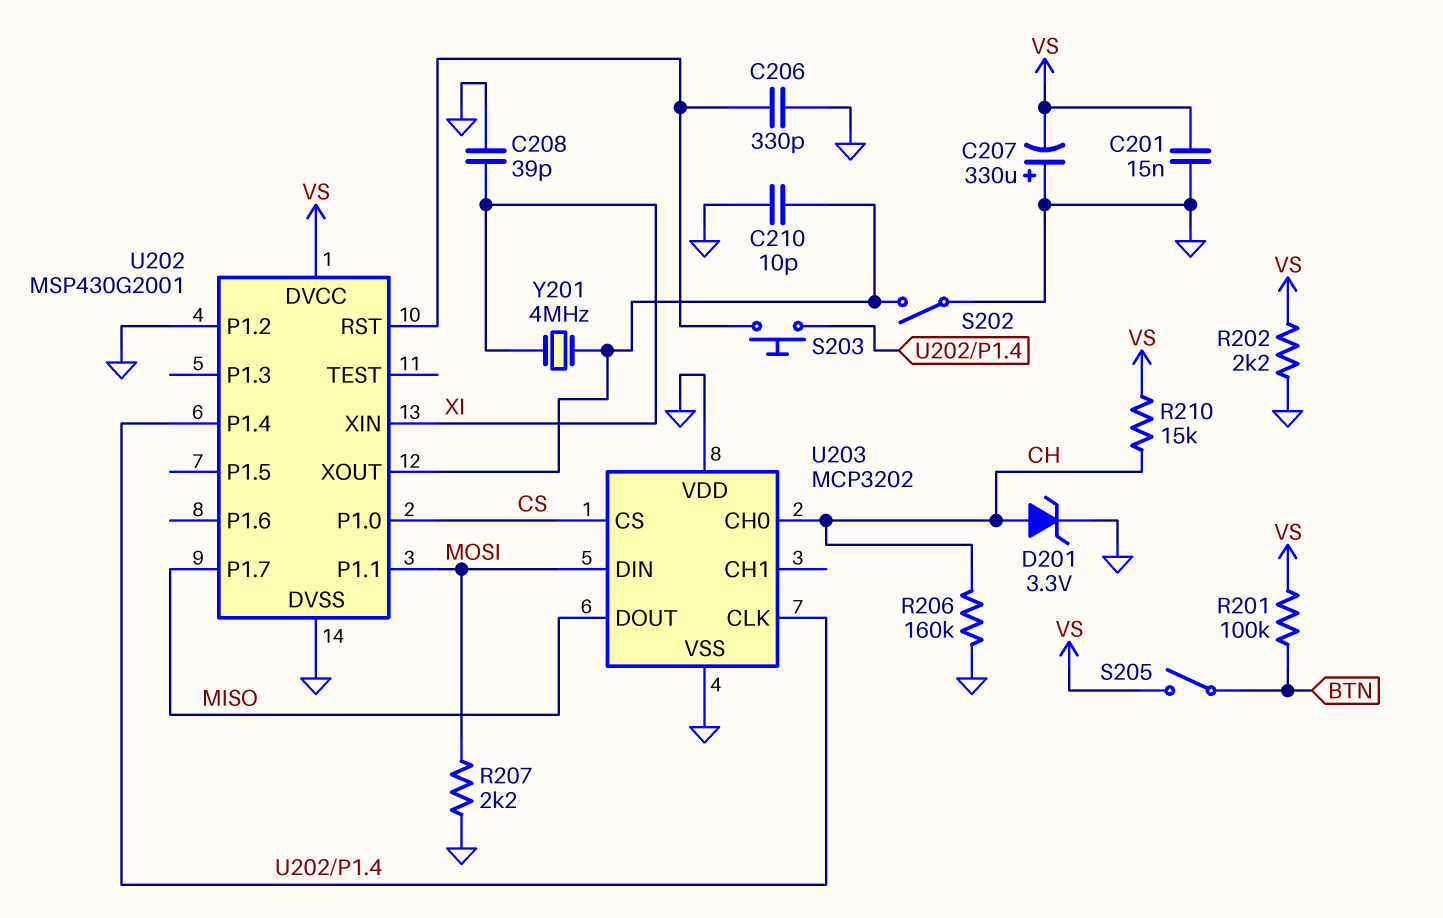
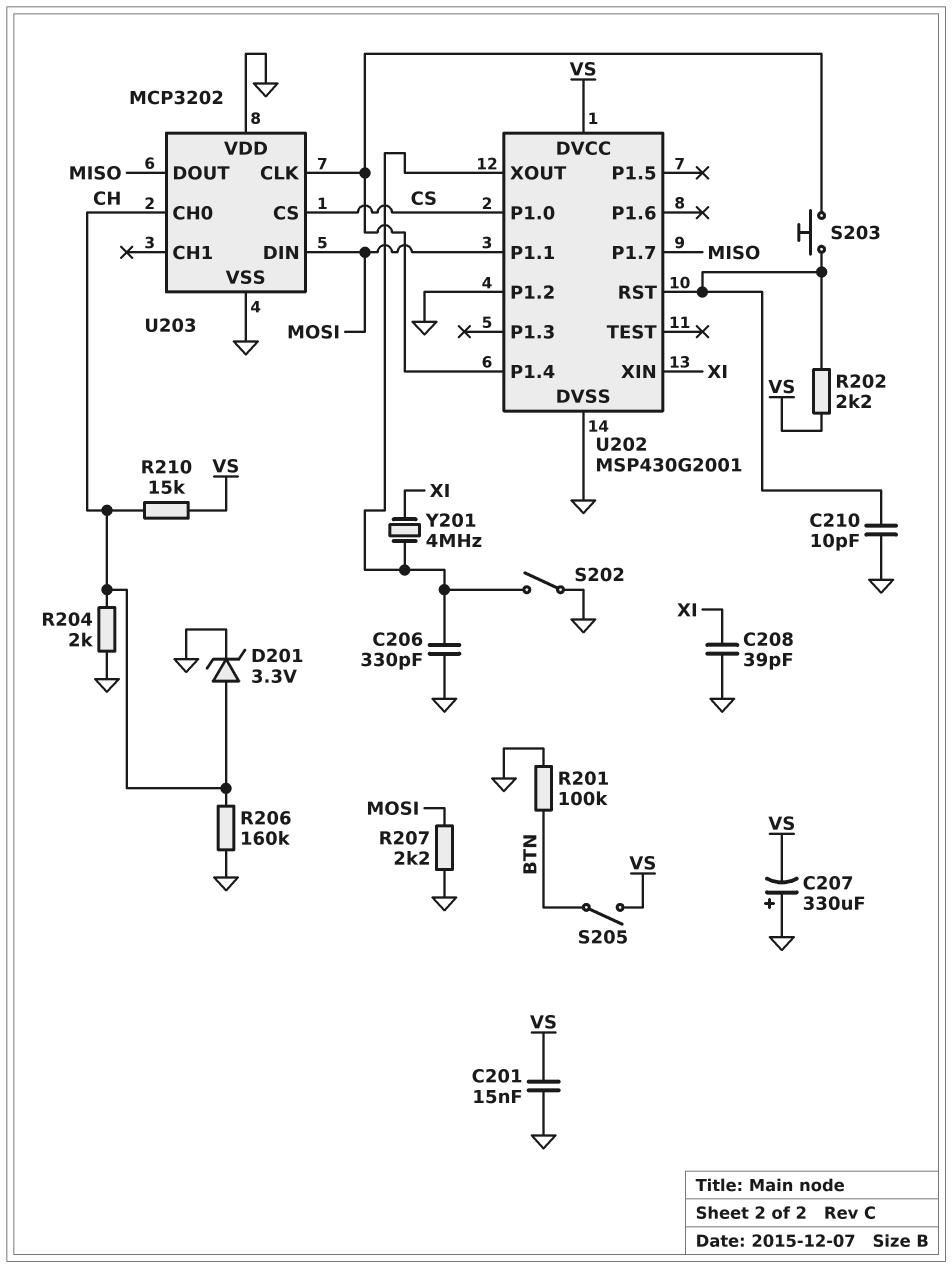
C206: 330pF (GND, U202/RST) -> 330pF (GND, U202/XOUT)
C210: 10pF (GND, U202/XOUT) -> 10pF (GND, U202/RST)
R201: 100k (BTN, VS) -> 100k (BTN, GND)
R202: 2.2k (GND, VS) -> 2.2k (U202/RST, VS)
R204: none -> 2k (CH, GND)

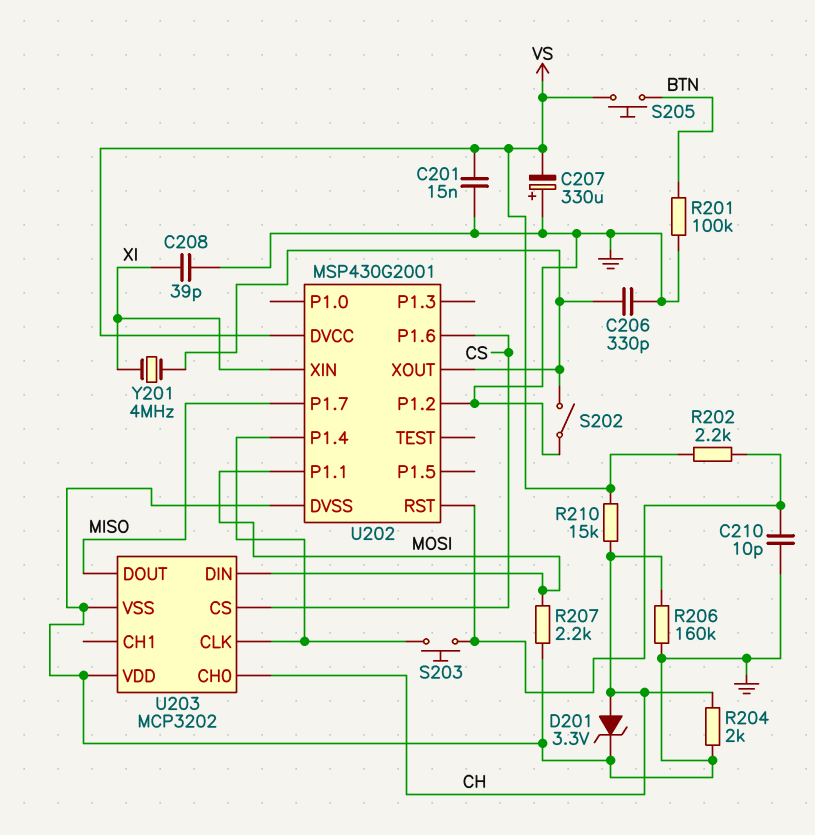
S205: switch (BTN, VS) -> button (BTN, VS)
U202 pin P1.0: CS -> none
U202 pin P1.6: none -> CS

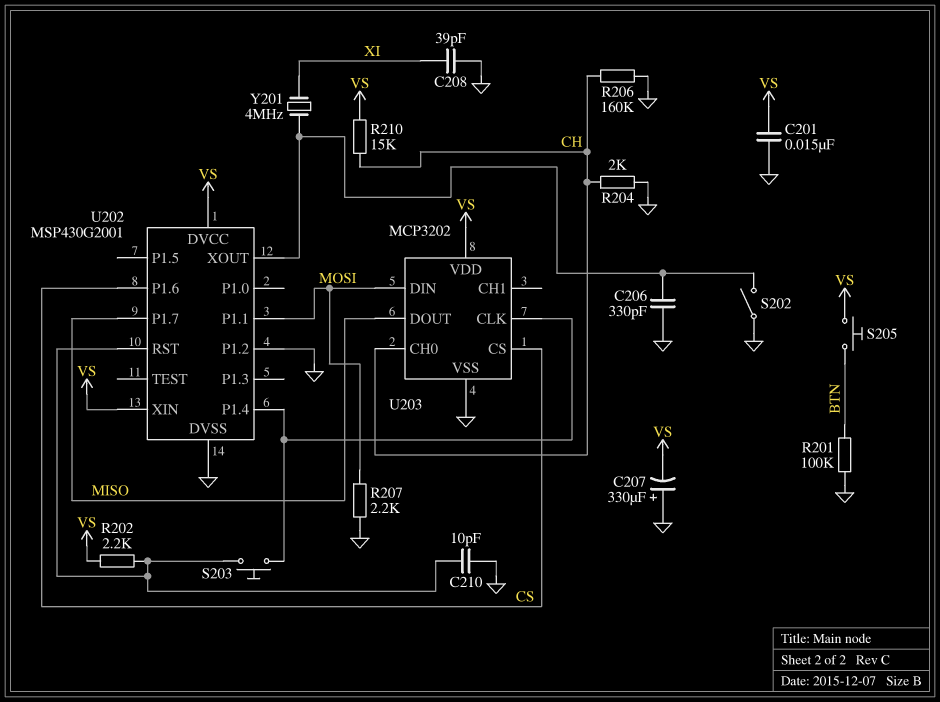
D201: zener 3.3V (A CH, K GND) -> none
U202 pin XIN: XI -> VS
U203 pin VDD: GND -> VS

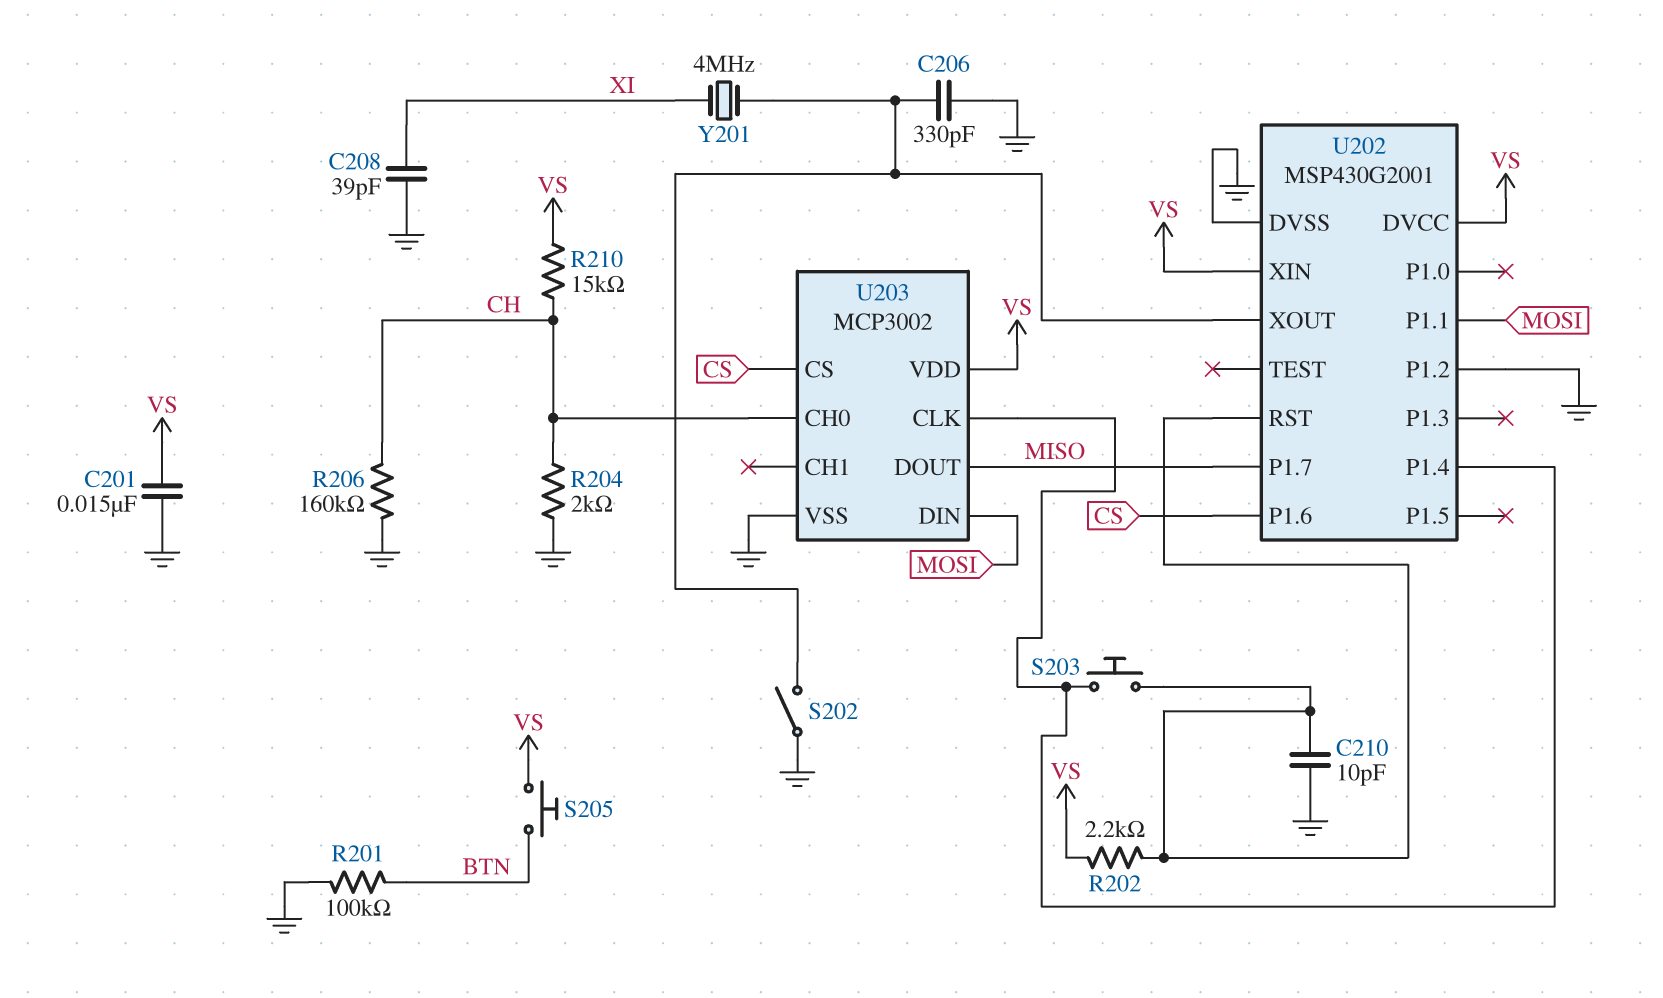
C207: 330uF (plus GND, minus VS) -> none
R207: 2.2k (GND, MOSI) -> none
U203: MCP3202 -> MCP3002

